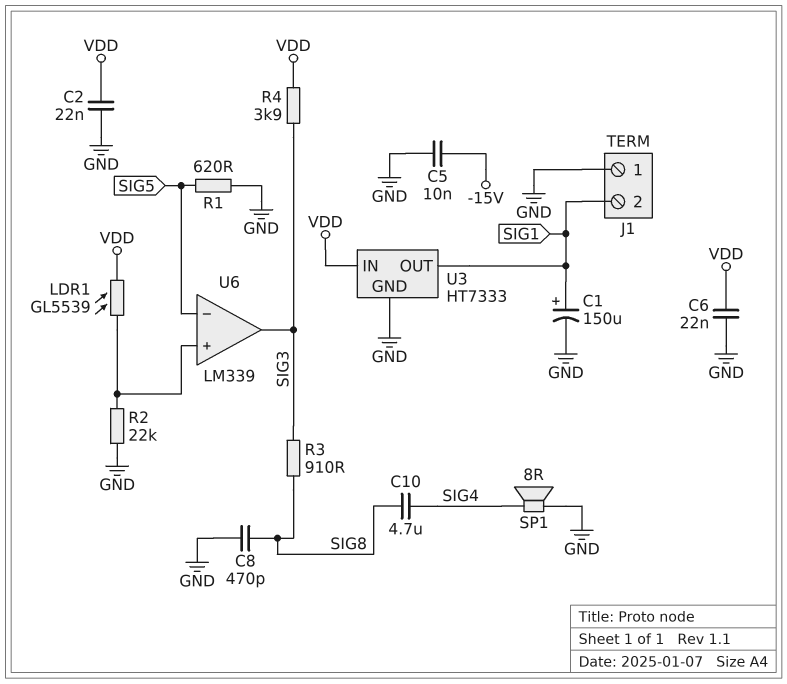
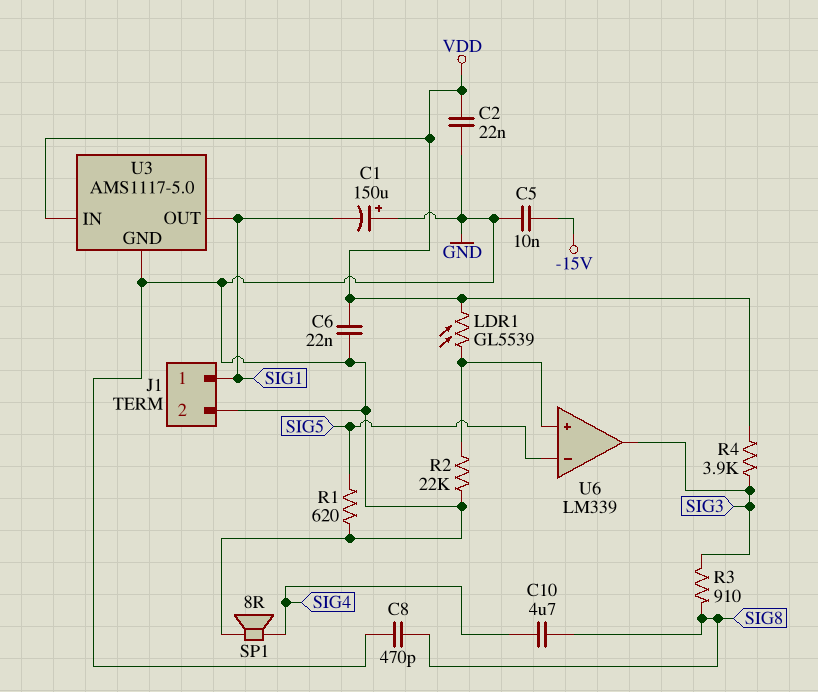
C1: 150uF (plus SIG1, minus GND) -> 150uF (plus GND, minus SIG1)
J1 pin 1: GND -> SIG1
J1 pin 2: SIG1 -> GND
U3: HT7333 -> AMS1117-5.0

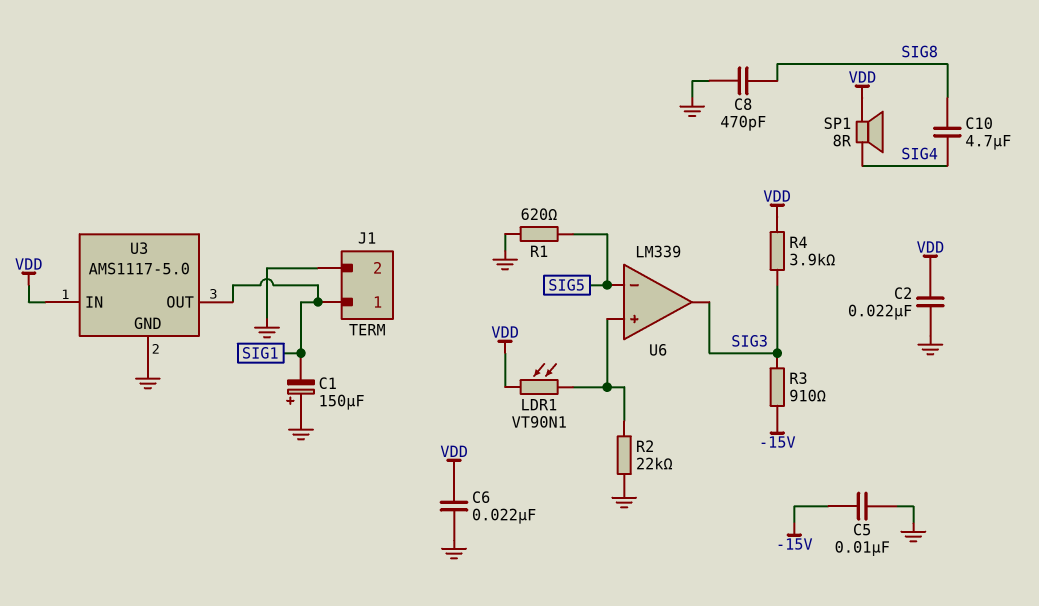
LDR1: GL5539 (U6/in+, VDD) -> VT90N1 (U6/in+, VDD)
R3: 910 (SIG3, SIG8) -> 910 (-15V, SIG3)
SP1: speaker 8R (GND, SIG4) -> speaker 8R (SIG4, VDD)

